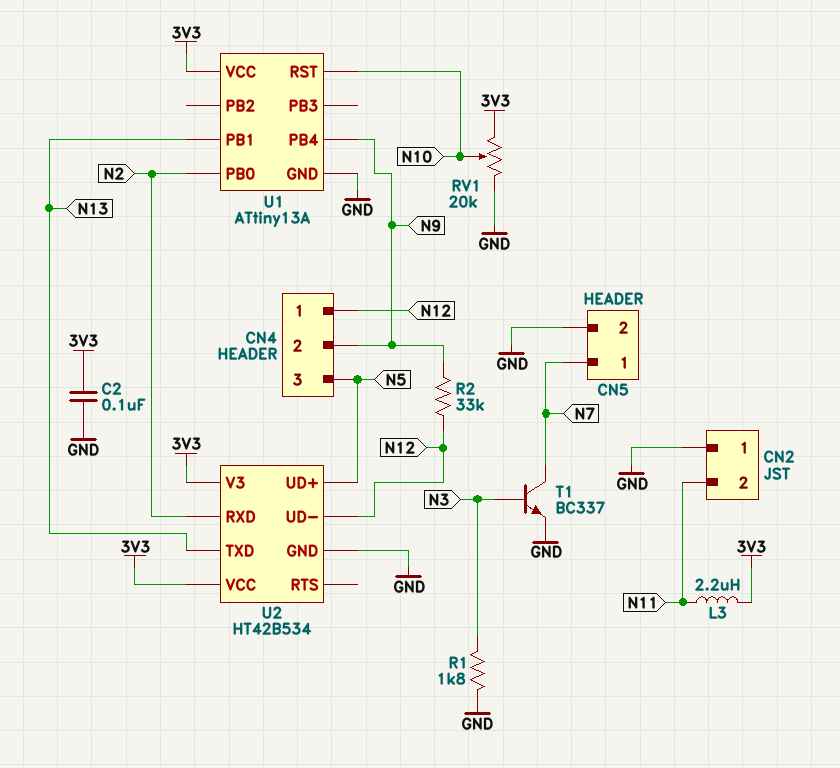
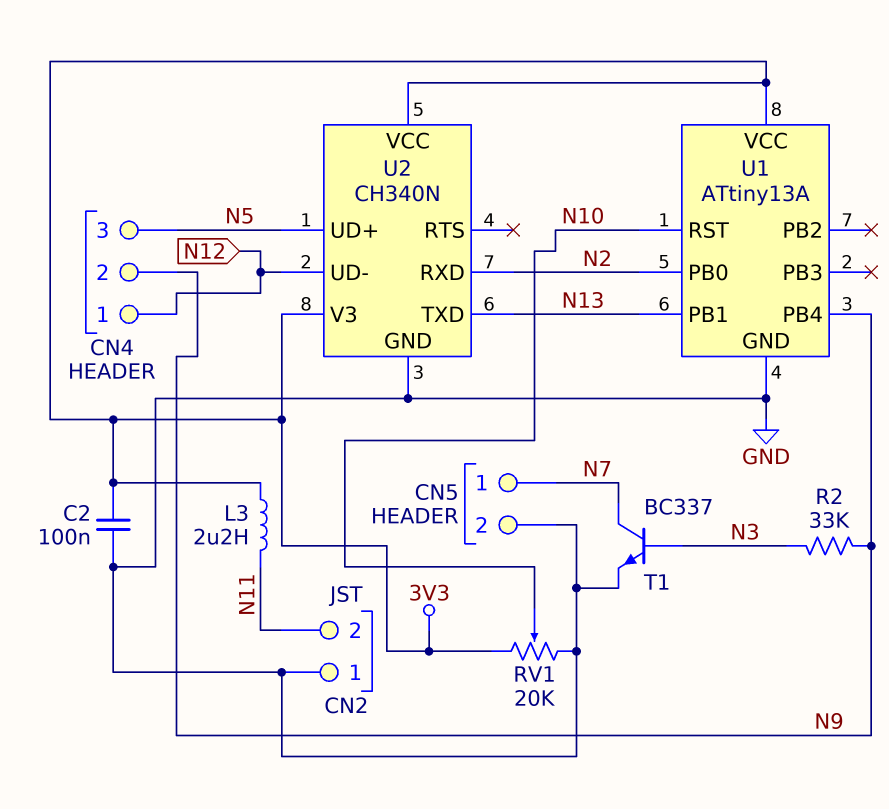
R1: 1.8k (GND, N3) -> none
R2: 33k (N9, N12) -> 33k (N3, N9)
U2: HT42B534 -> CH340N

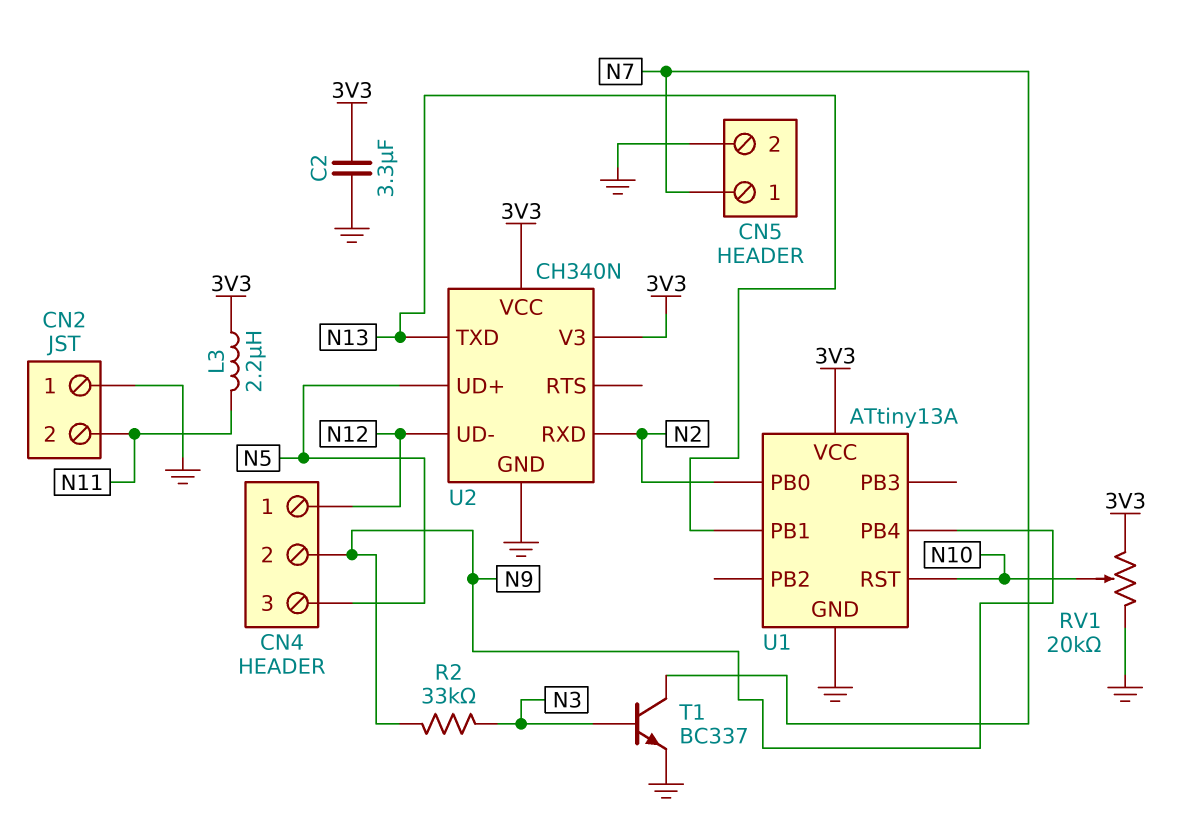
C2: 100nF (3V3, GND) -> 3.3uF (3V3, GND)

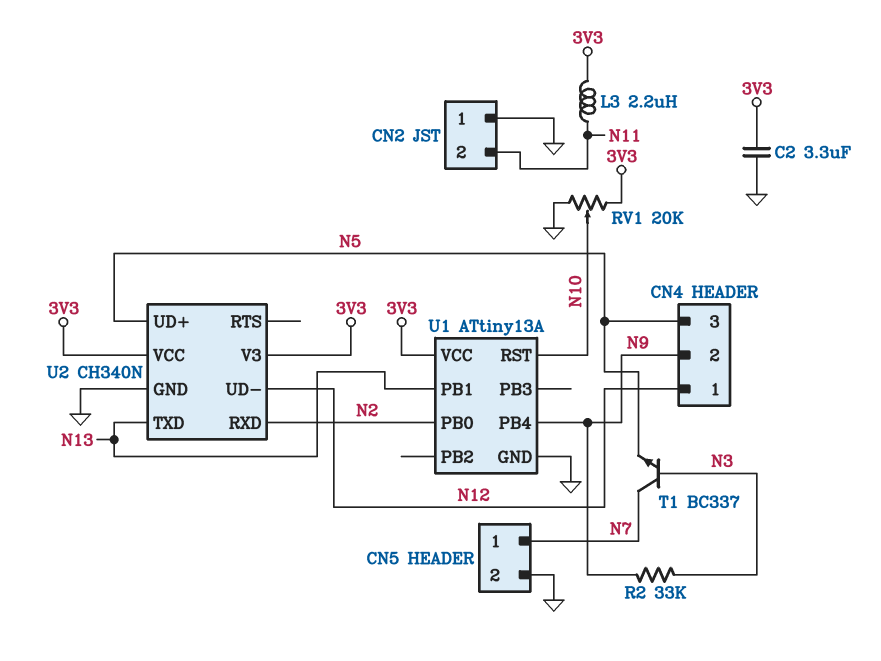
T1: NPN BC337 (B N3, C N7, E GND) -> NPN BC337 (B N3, C N7, E N5)

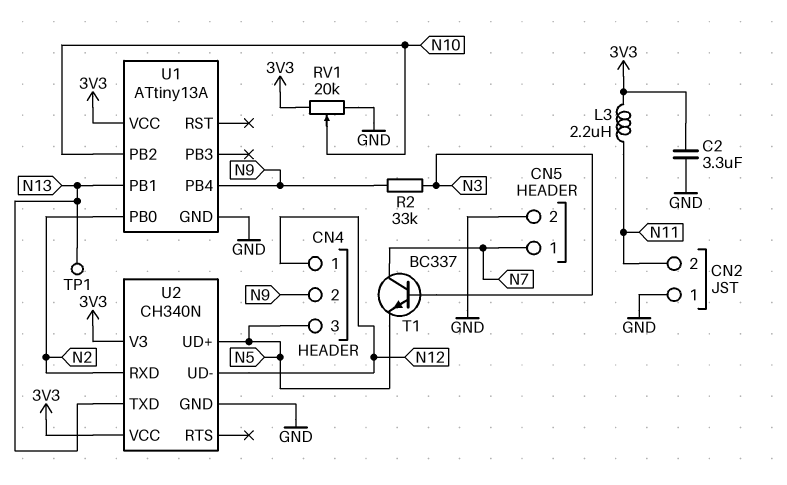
TP1: none -> test point (N13)
U1 pin PB2: none -> N10
U1 pin RST: N10 -> none

